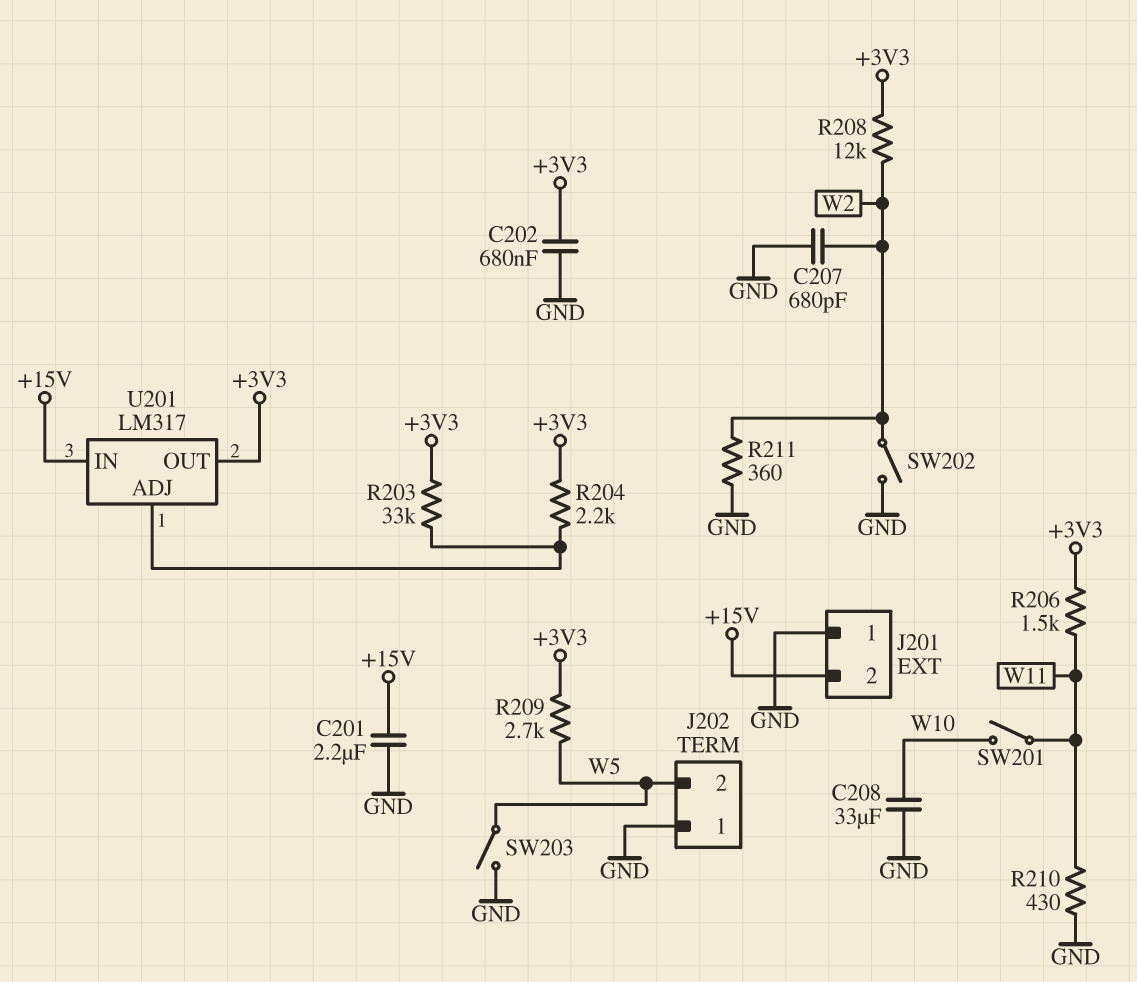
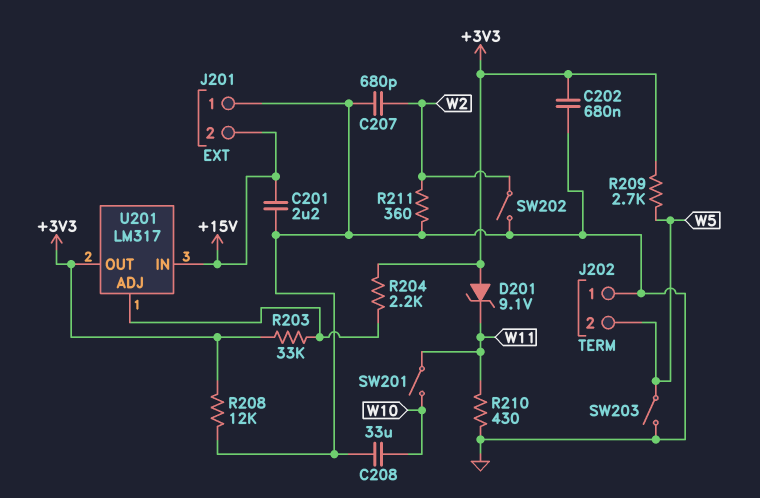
D201: none -> zener 9.1V (A +3V3, K W11)
R206: 1.5k (+3V3, W11) -> none
R208: 12k (+3V3, W2) -> 12k (+3V3, GND)

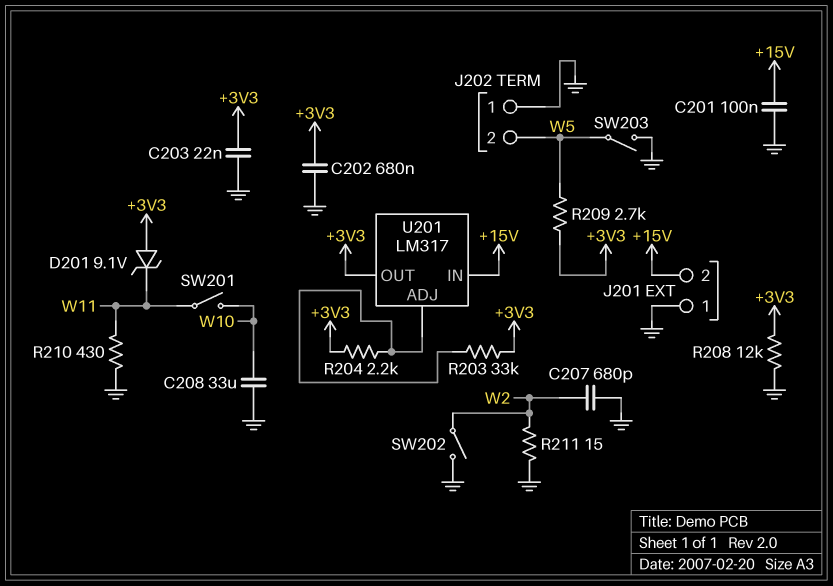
C201: 2.2uF (+15V, GND) -> 100nF (+15V, GND)
C203: none -> 22nF (+3V3, GND)
R211: 360 (GND, W2) -> 15 (GND, W2)

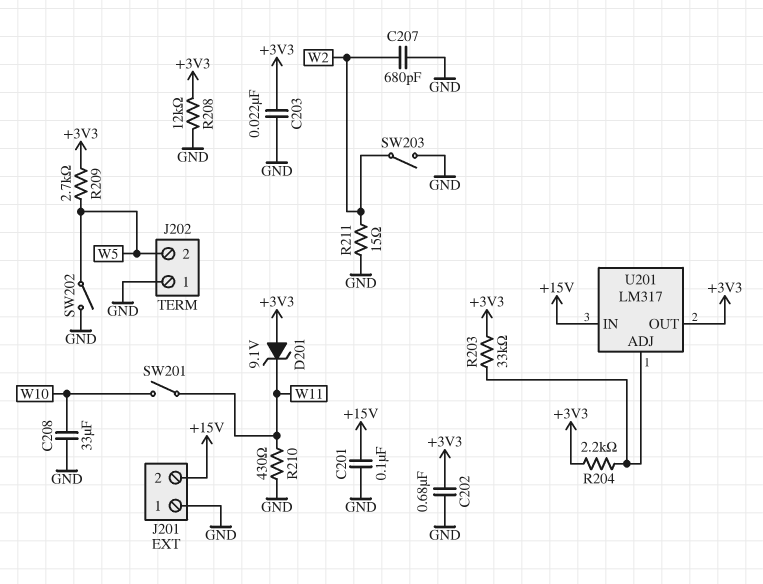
SW202: switch (GND, W2) -> switch (GND, W5)
SW203: switch (GND, W5) -> switch (GND, W2)

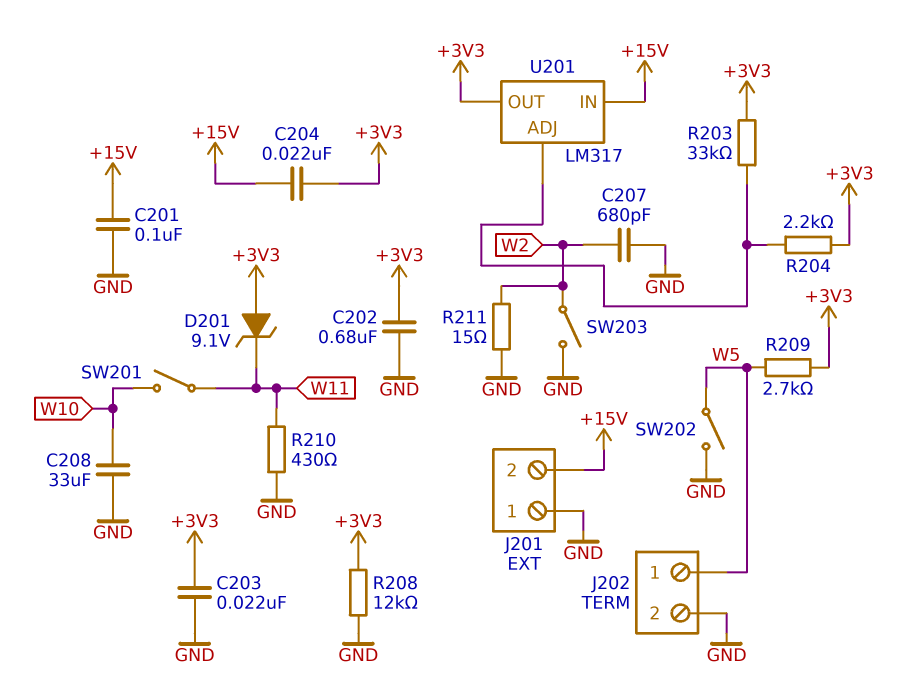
C204: none -> 22nF (+3V3, +15V)
J202 pin 1: GND -> W5
J202 pin 2: W5 -> GND

